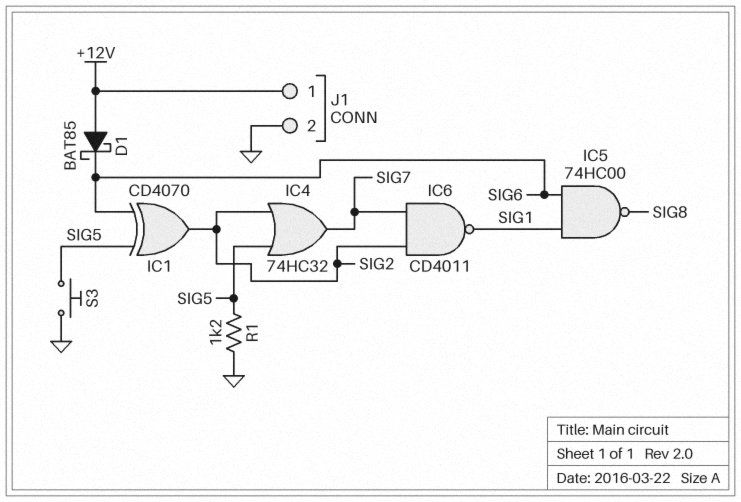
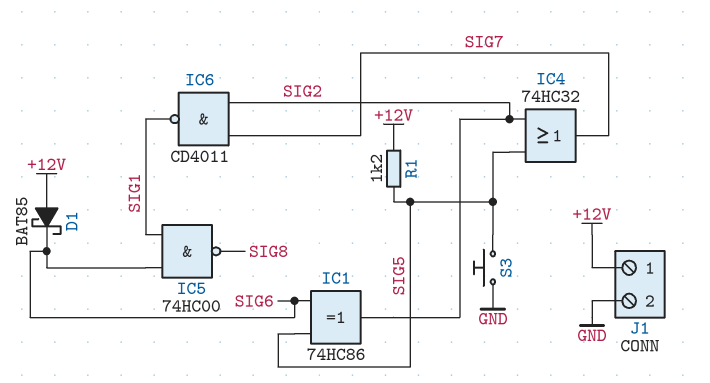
IC1: XOR CD4070 (in SIG5, in SIG6, out SIG2) -> XOR 74HC86 (in SIG5, in SIG6, out SIG2)
R1: 1.2k (GND, SIG5) -> 1.2k (+12V, SIG5)

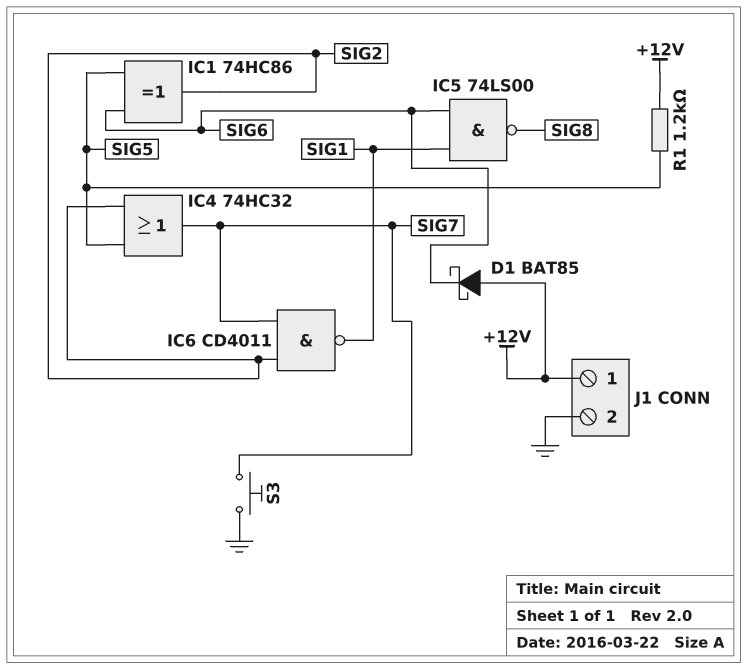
IC5: NAND 74HC00 (in SIG1, in SIG6, out SIG8) -> NAND 74LS00 (in SIG1, in SIG6, out SIG8)
S3: button (GND, SIG5) -> button (GND, SIG7)

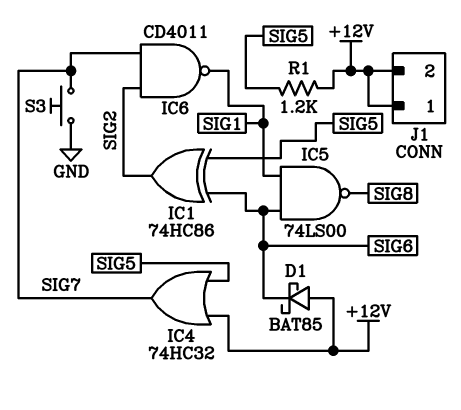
IC4: OR 74HC32 (in SIG2, in SIG5, out SIG7) -> OR 74HC32 (in +12V, in SIG5, out SIG7)
J1 pin 2: GND -> +12V

